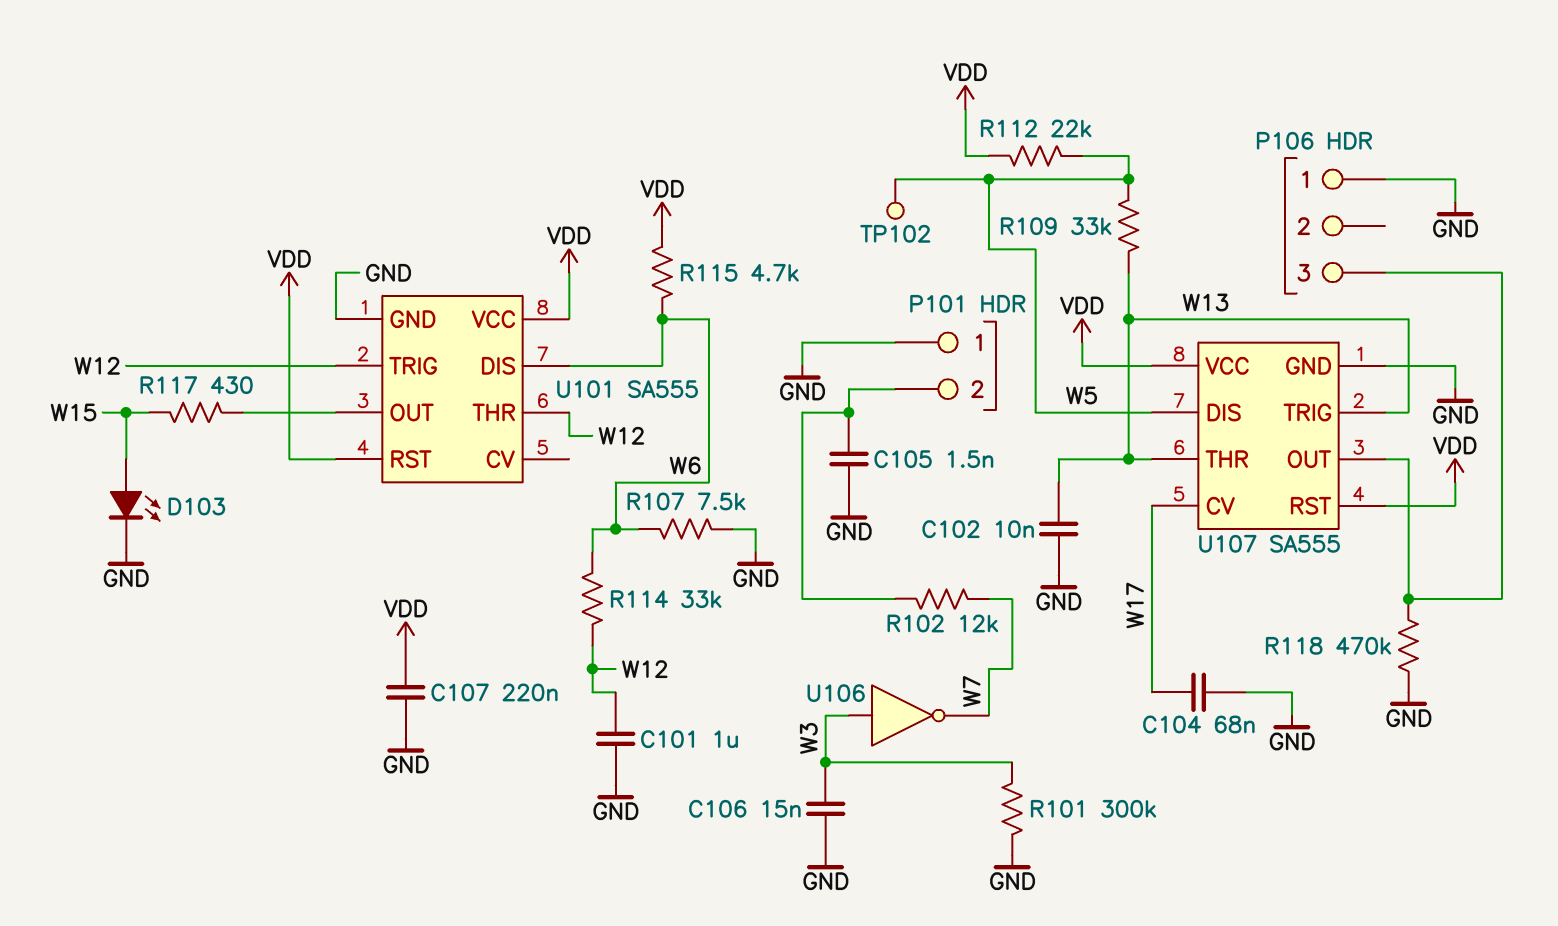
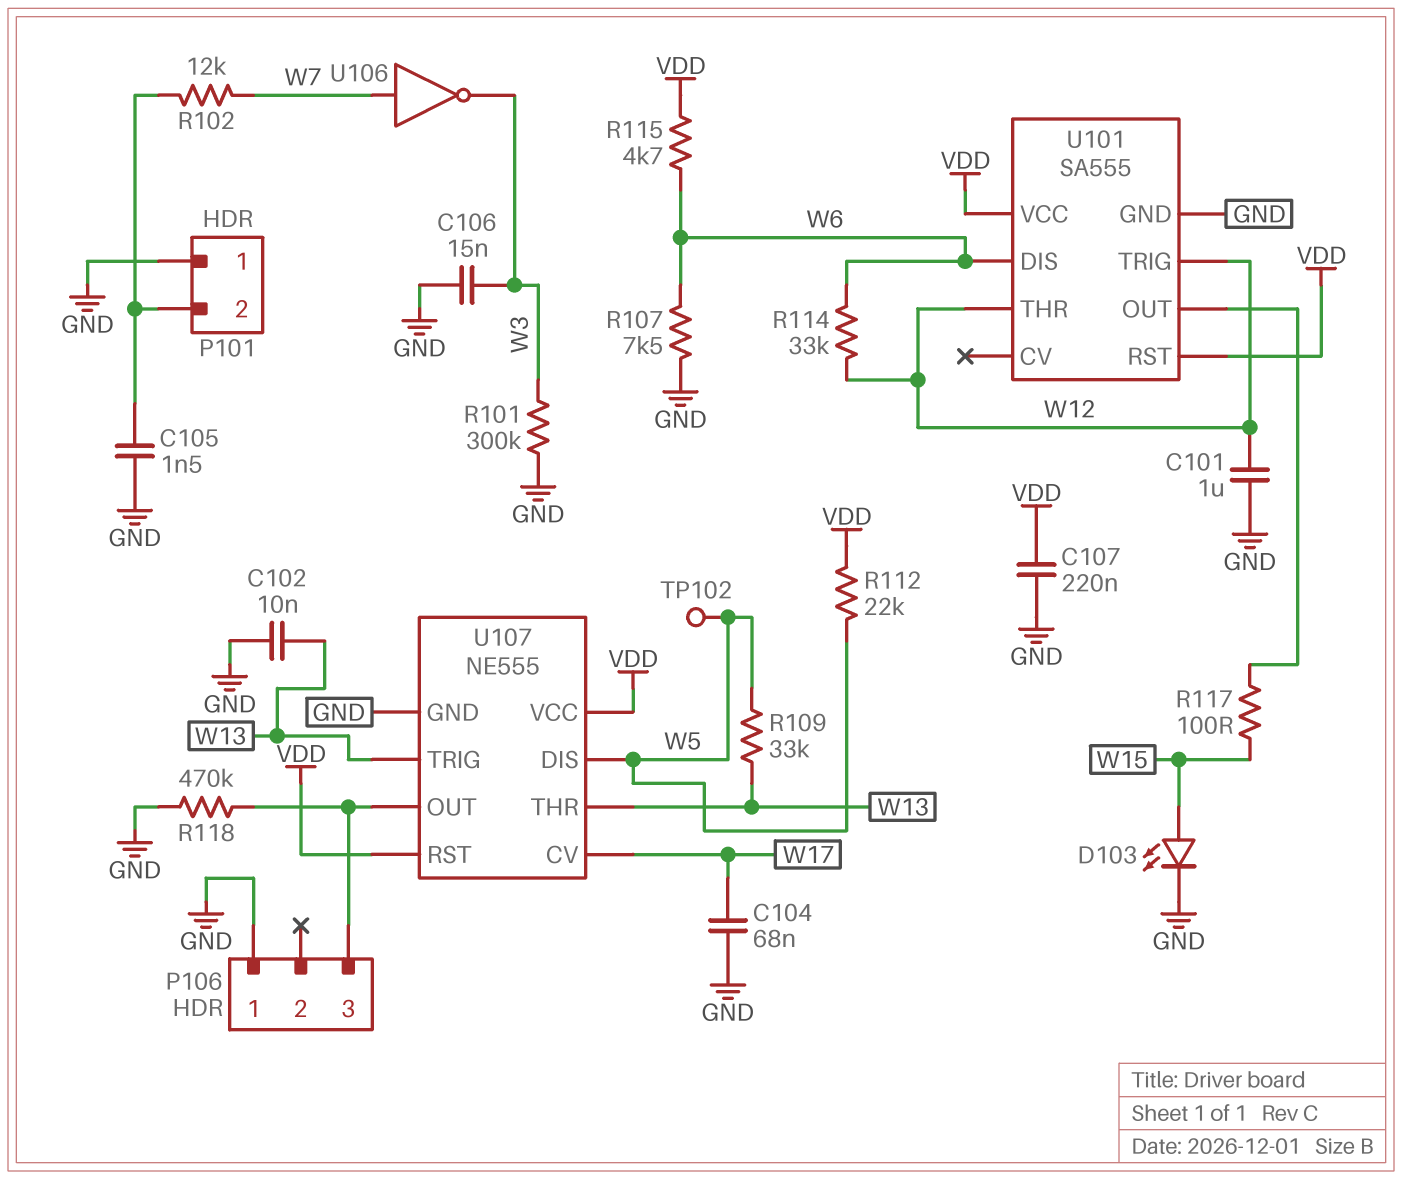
R117: 430 (U101/OUT, W15) -> 100 (U101/OUT, W15)
U106: NOT (in W3, out W7) -> NOT (in W7, out W3)
U107: SA555 -> NE555

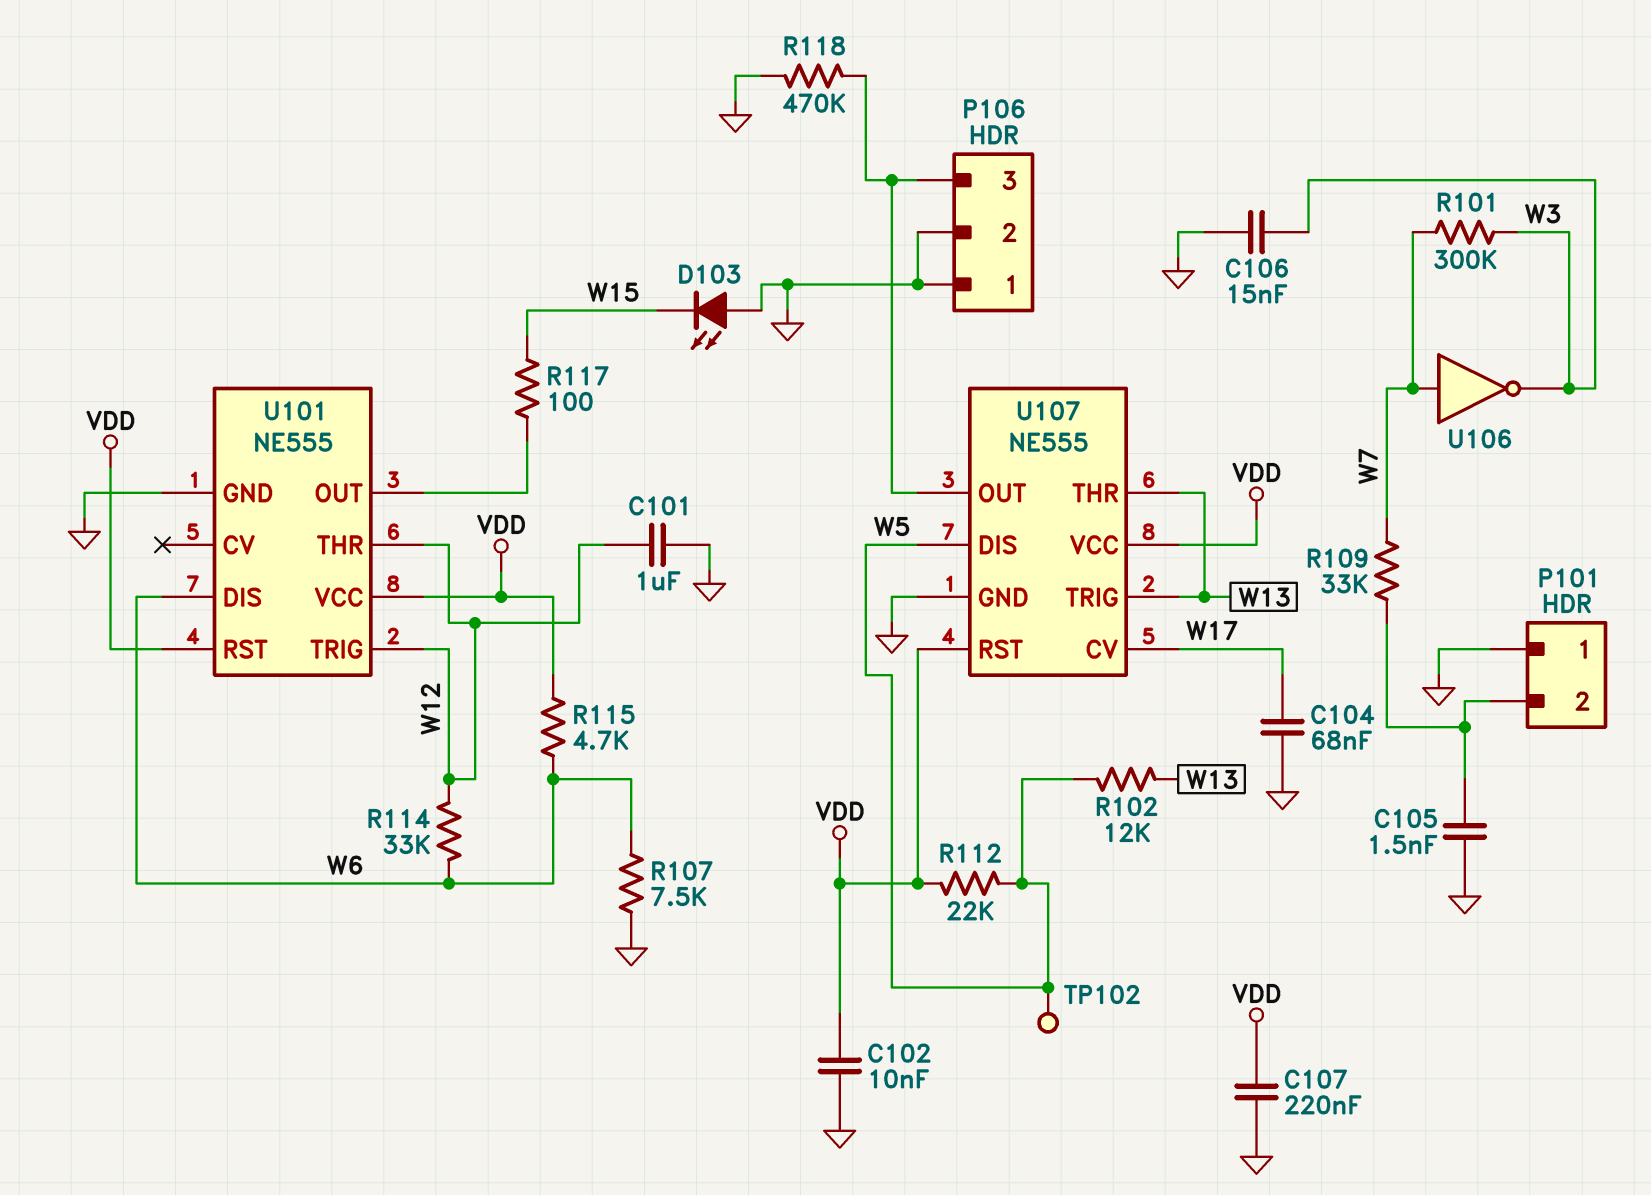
C102: 10nF (GND, W13) -> 10nF (GND, VDD)
D103: LED (A W15, K GND) -> LED (A GND, K W15)
P106 pin 2: none -> GND
R101: 300k (GND, W3) -> 300k (W3, W7)
R102: 12k (P101/2, W7) -> 12k (W5, W13)
R109: 33k (W5, W13) -> 33k (P101/2, W7)
U101: SA555 -> NE555

